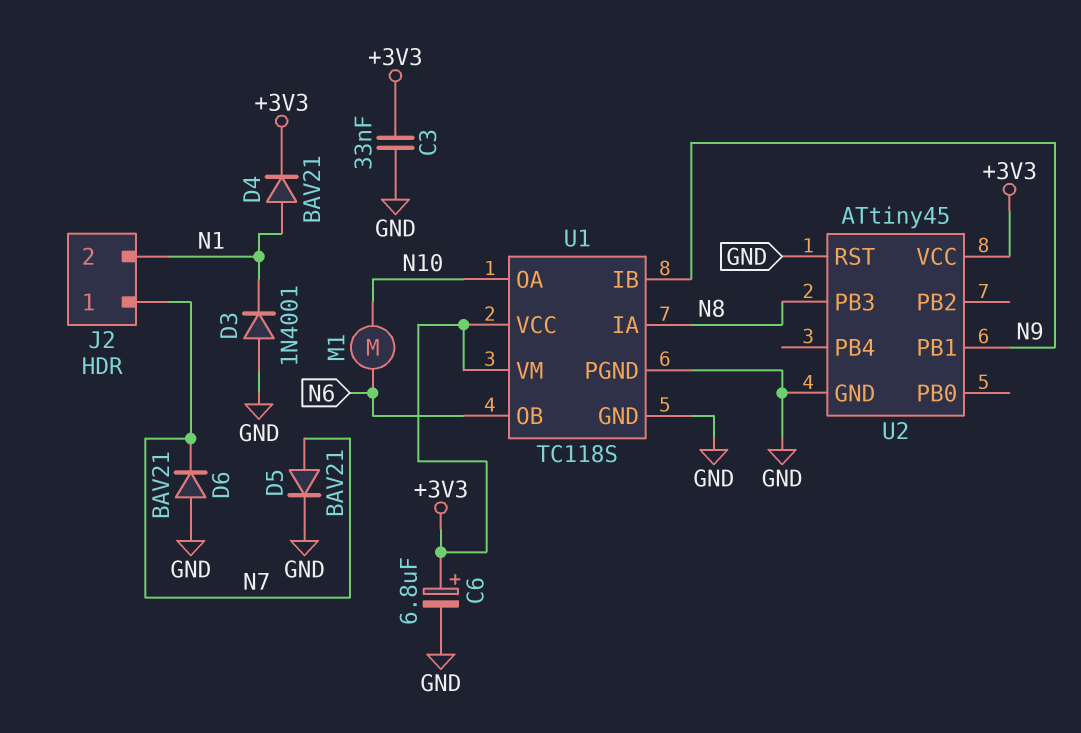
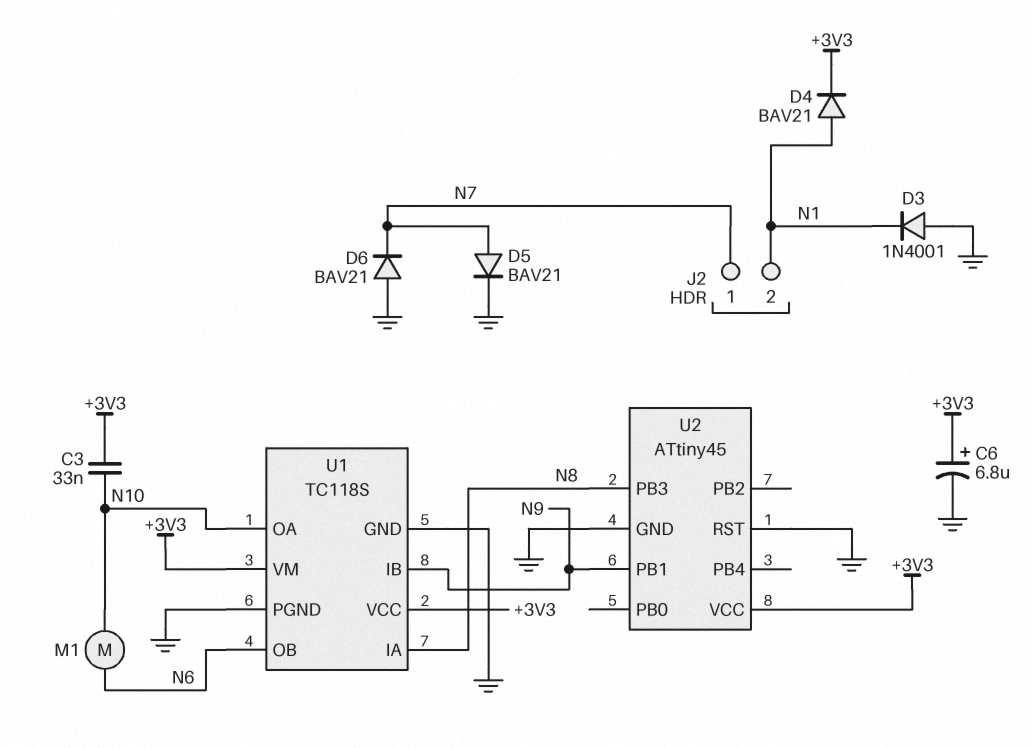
C3: 33nF (+3V3, GND) -> 33nF (+3V3, N10)

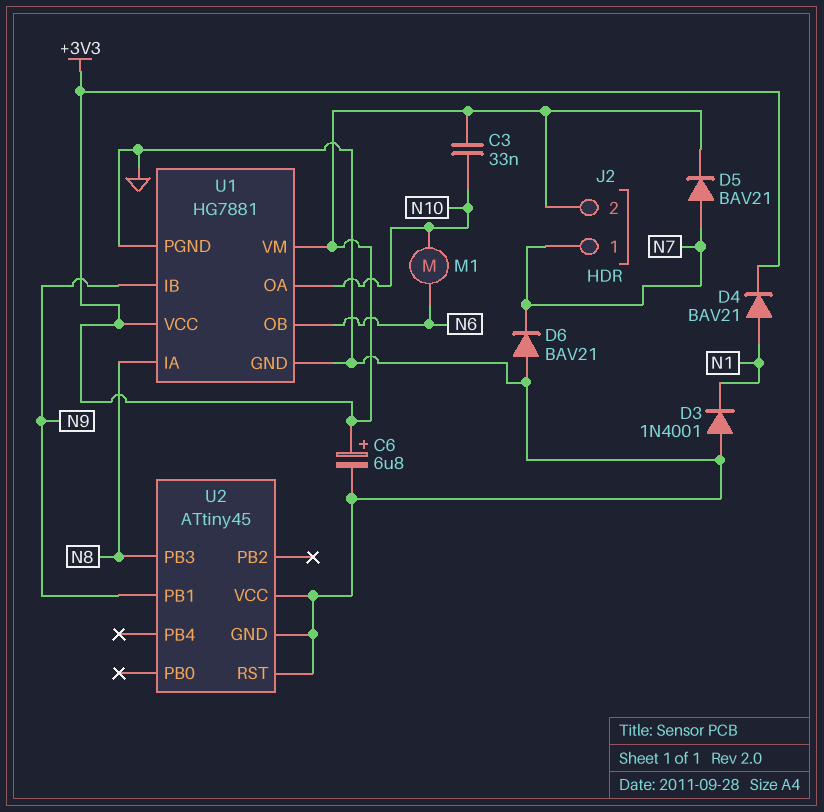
D5: diode BAV21 (A N7, K GND) -> diode BAV21 (A N7, K +3V3)
J2 pin 2: N1 -> +3V3
U1: TC118S -> HG7881
U2 pin VCC: +3V3 -> GND

